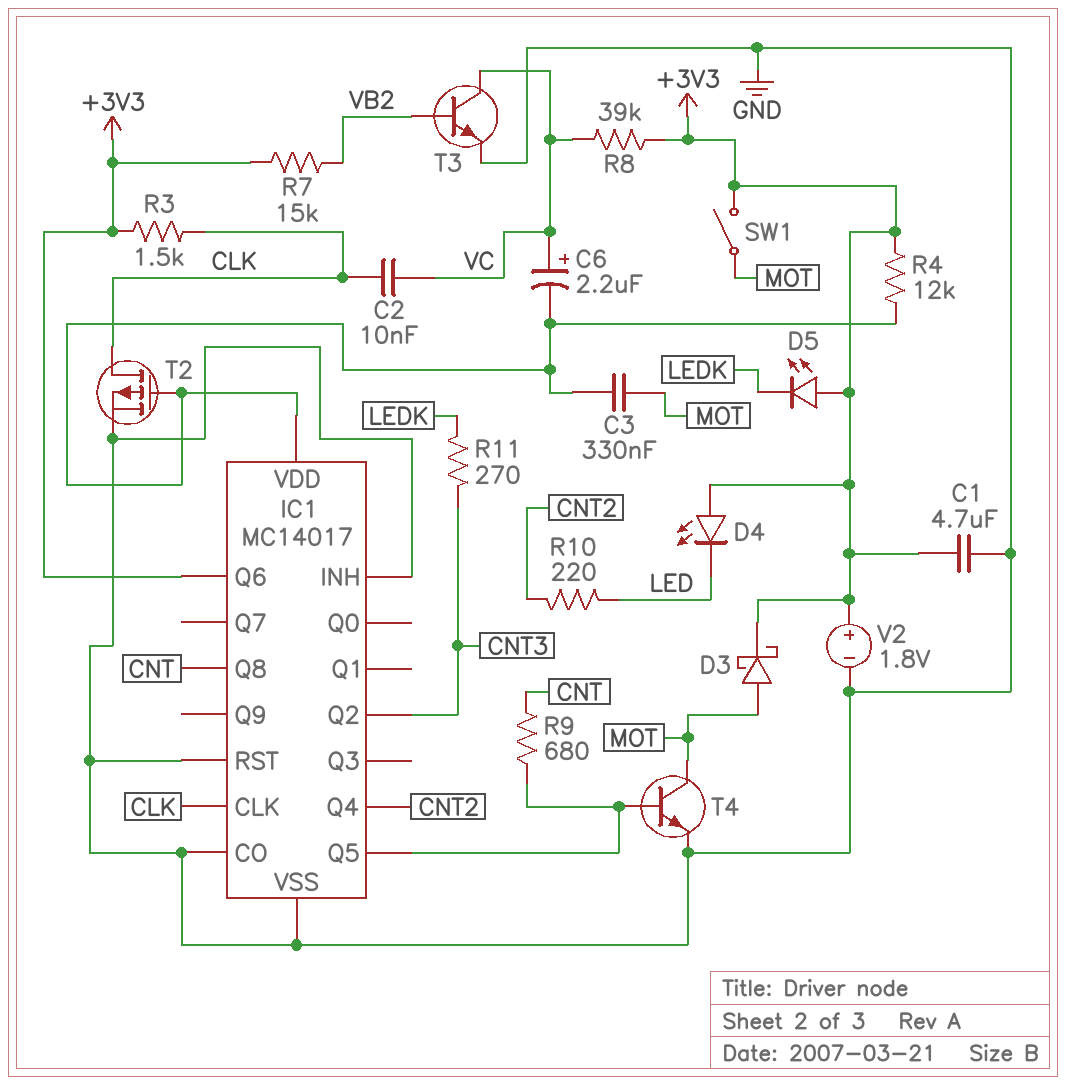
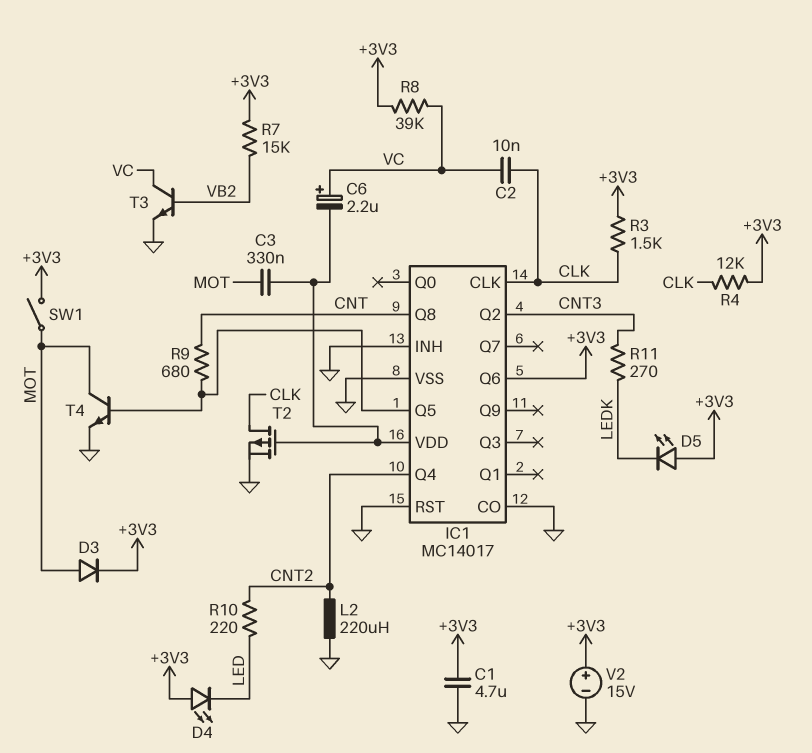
D3: schottky (A MOT, K +3V3) -> diode (A MOT, K +3V3)
L2: none -> 220uH (CNT2, GND)
R4: 12k (+3V3, IC1/VDD) -> 12k (+3V3, CLK)
V2: 1.8V (plus +3V3, minus GND) -> 15V (plus +3V3, minus GND)

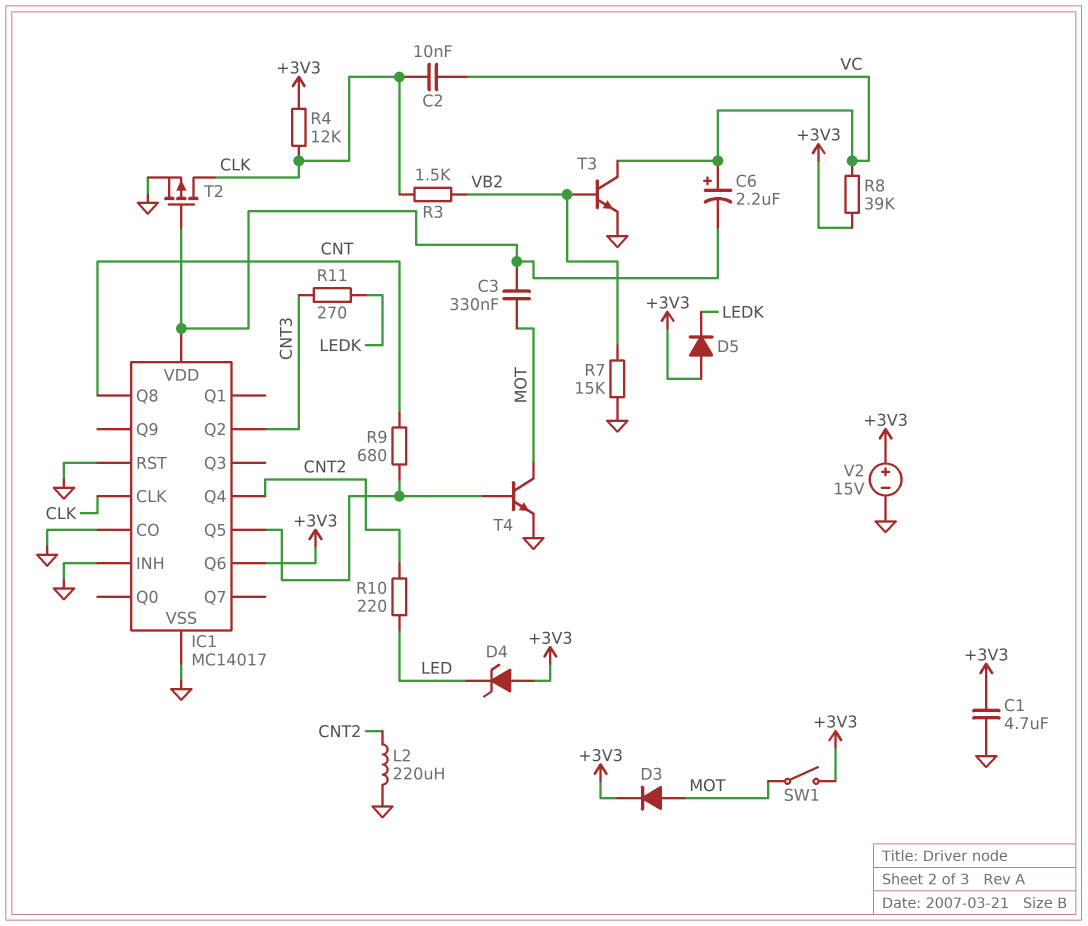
D4: LED (A +3V3, K LED) -> zener (A +3V3, K LED)
D5: LED (A +3V3, K LEDK) -> diode (A +3V3, K LEDK)
R3: 1.5k (+3V3, CLK) -> 1.5k (CLK, VB2)
R7: 15k (+3V3, VB2) -> 15k (GND, VB2)

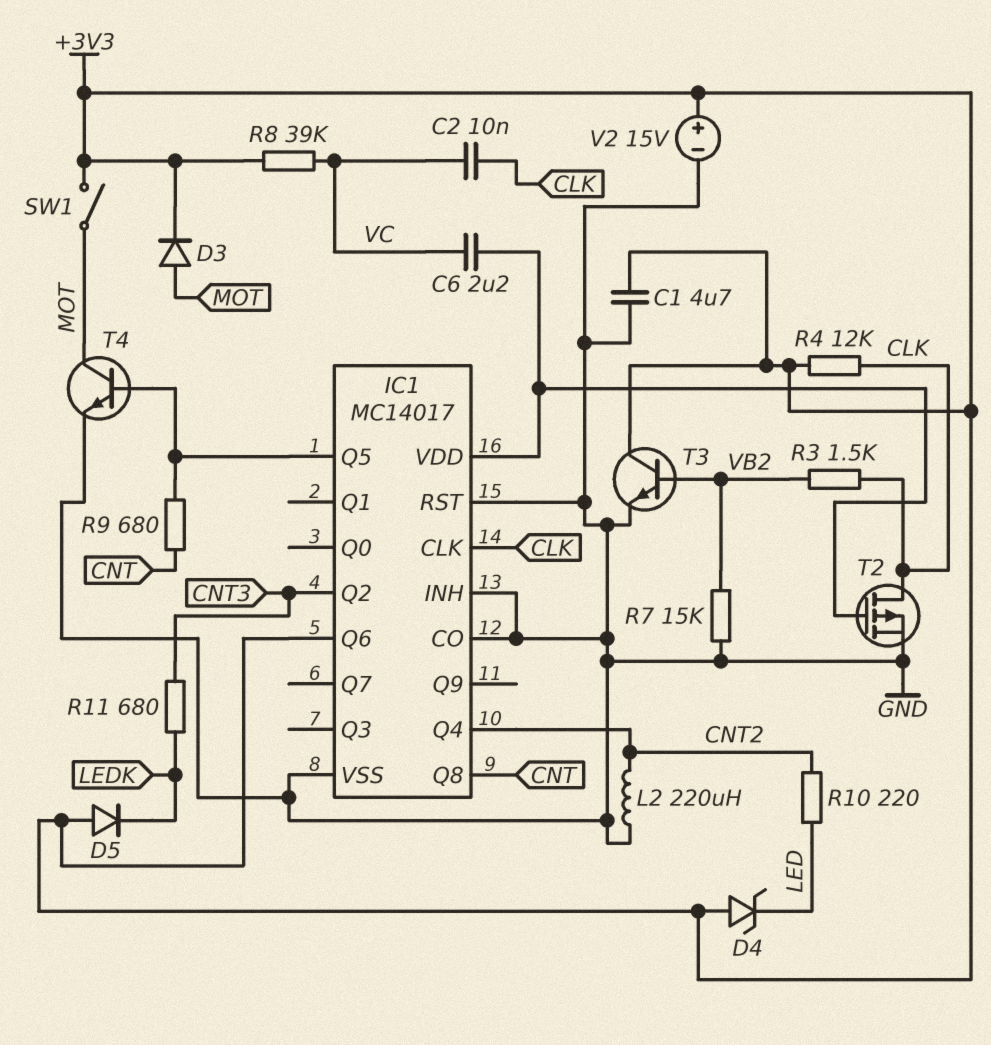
C3: 330nF (IC1/VDD, MOT) -> none
C6: 2.2uF (plus VC, minus IC1/VDD) -> 2.2uF (IC1/VDD, VC)
R11: 270 (CNT3, LEDK) -> 680 (CNT3, LEDK)
T3: NPN (B VB2, C VC, E GND) -> NPN (B VB2, C +3V3, E GND)

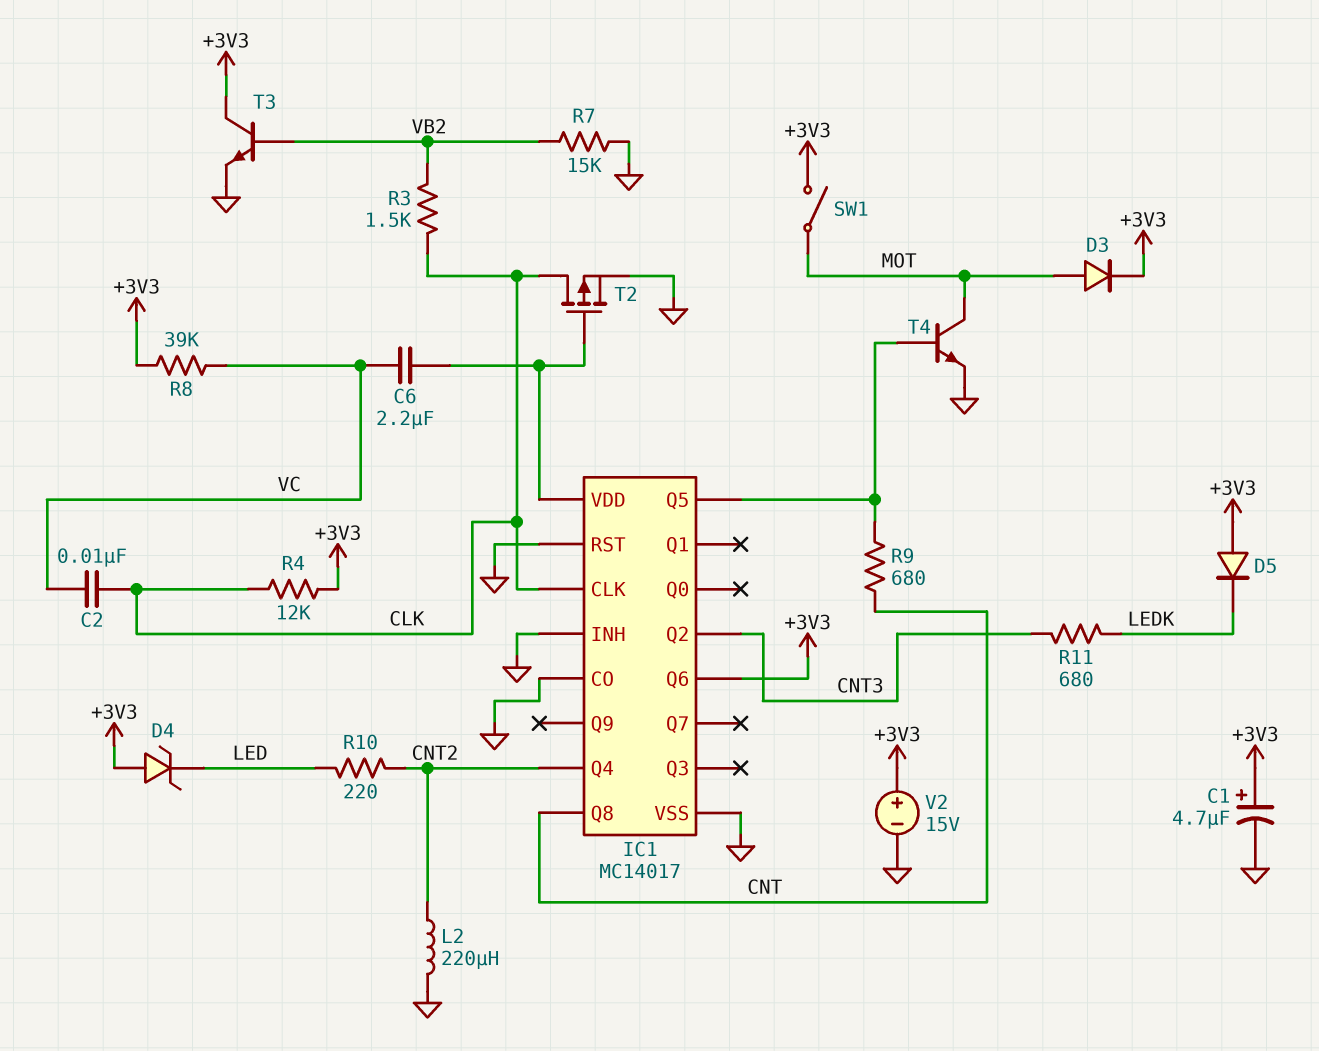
C1: 4.7uF (+3V3, GND) -> 4.7uF (plus +3V3, minus GND)

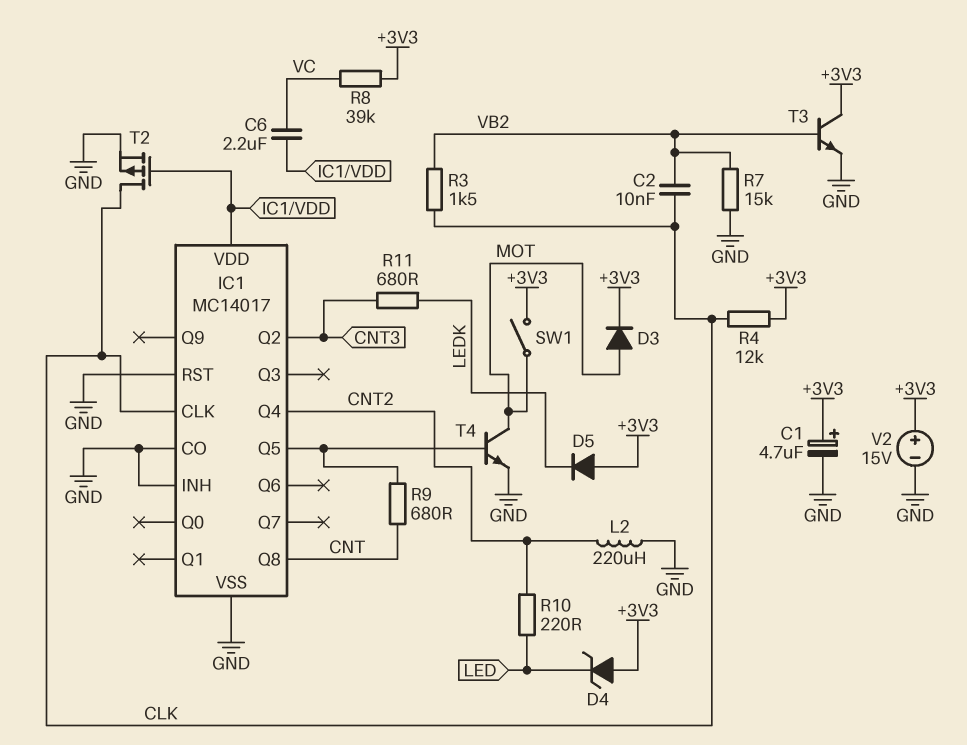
C2: 10nF (CLK, VC) -> 10nF (CLK, VB2)
IC1 pin Q6: +3V3 -> none

